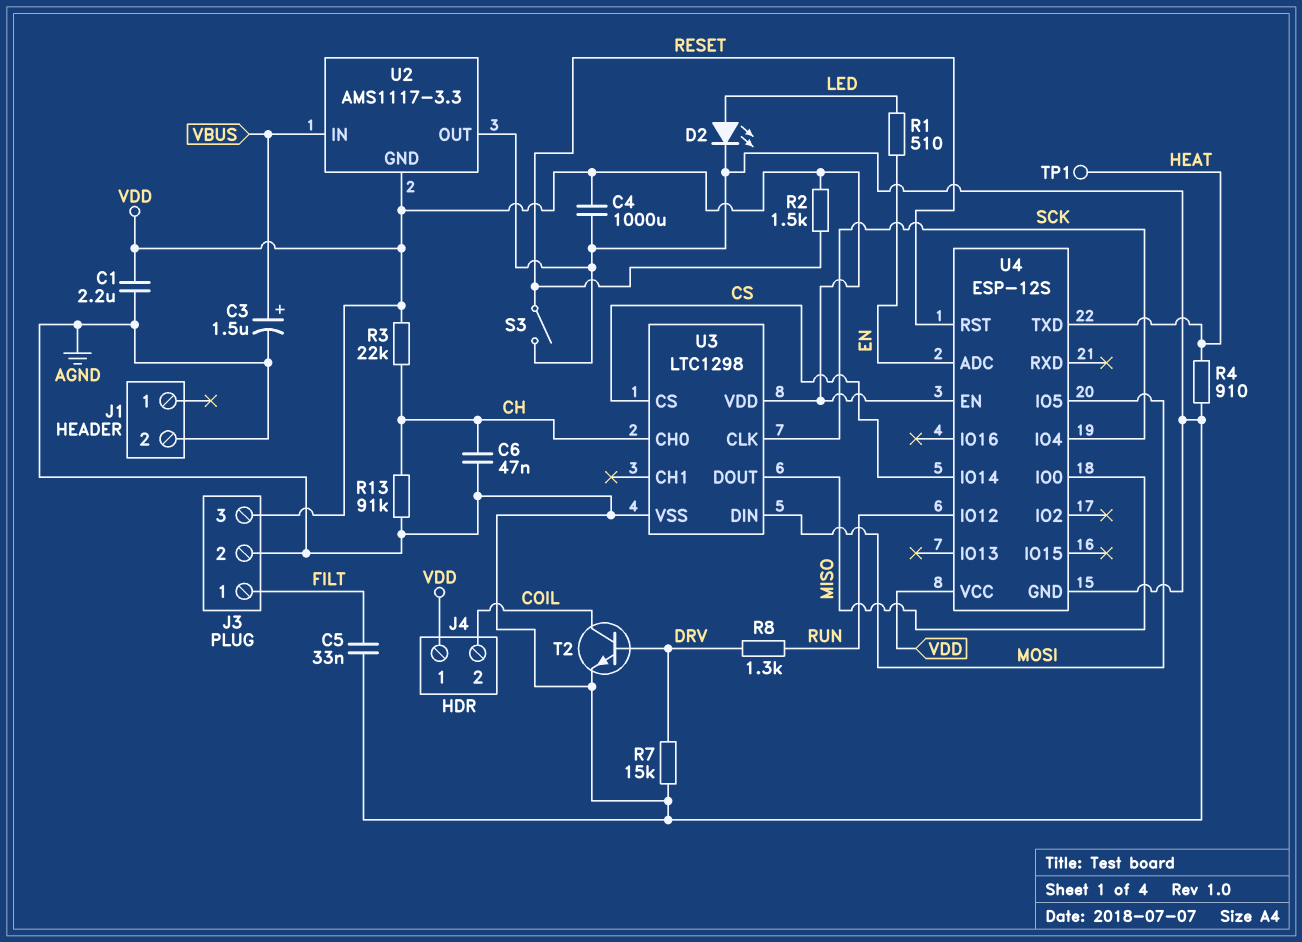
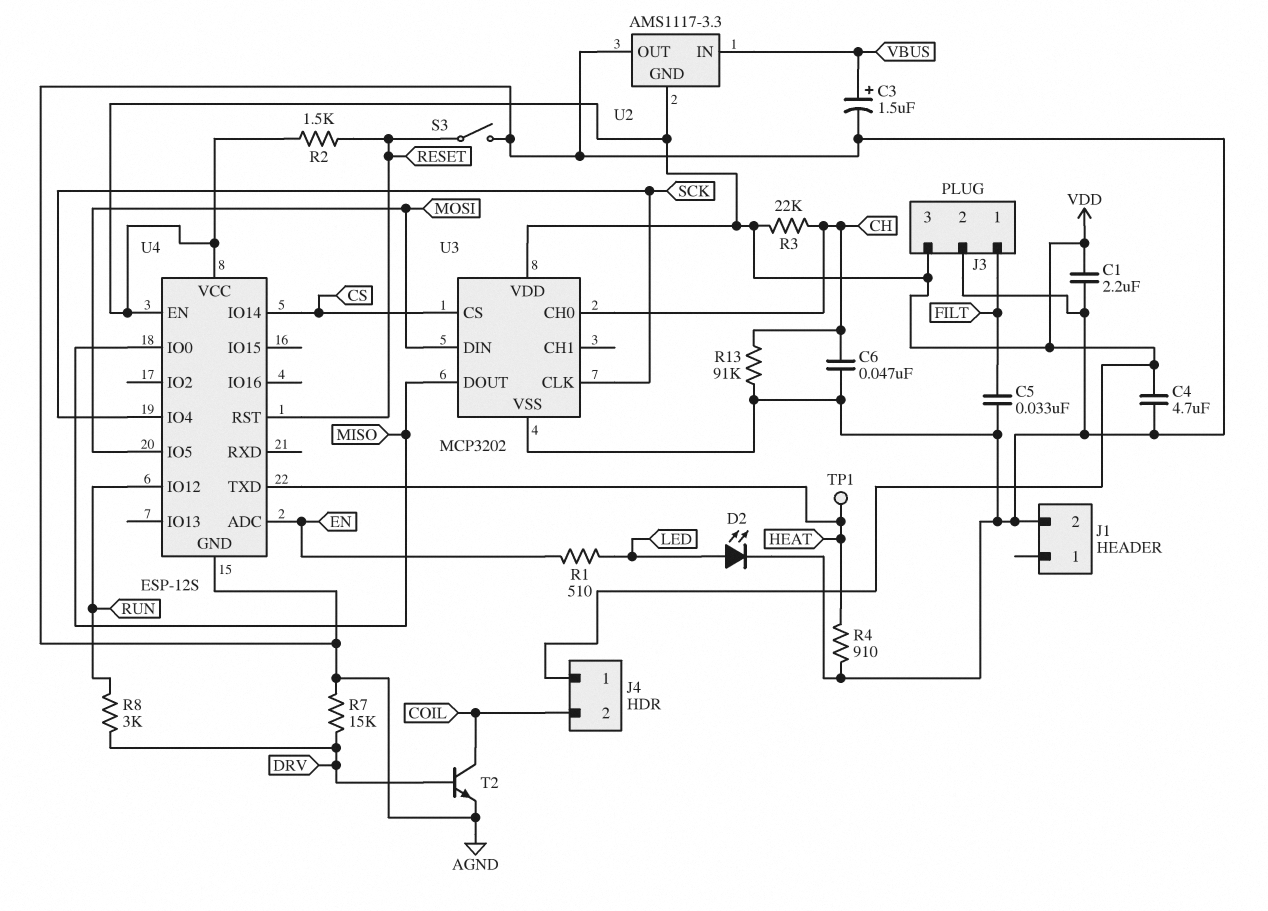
C4: 1000uF (AGND, VDD) -> 4.7uF (AGND, VDD)
R8: 1.3k (DRV, RUN) -> 3k (DRV, RUN)
U3: LTC1298 -> MCP3202

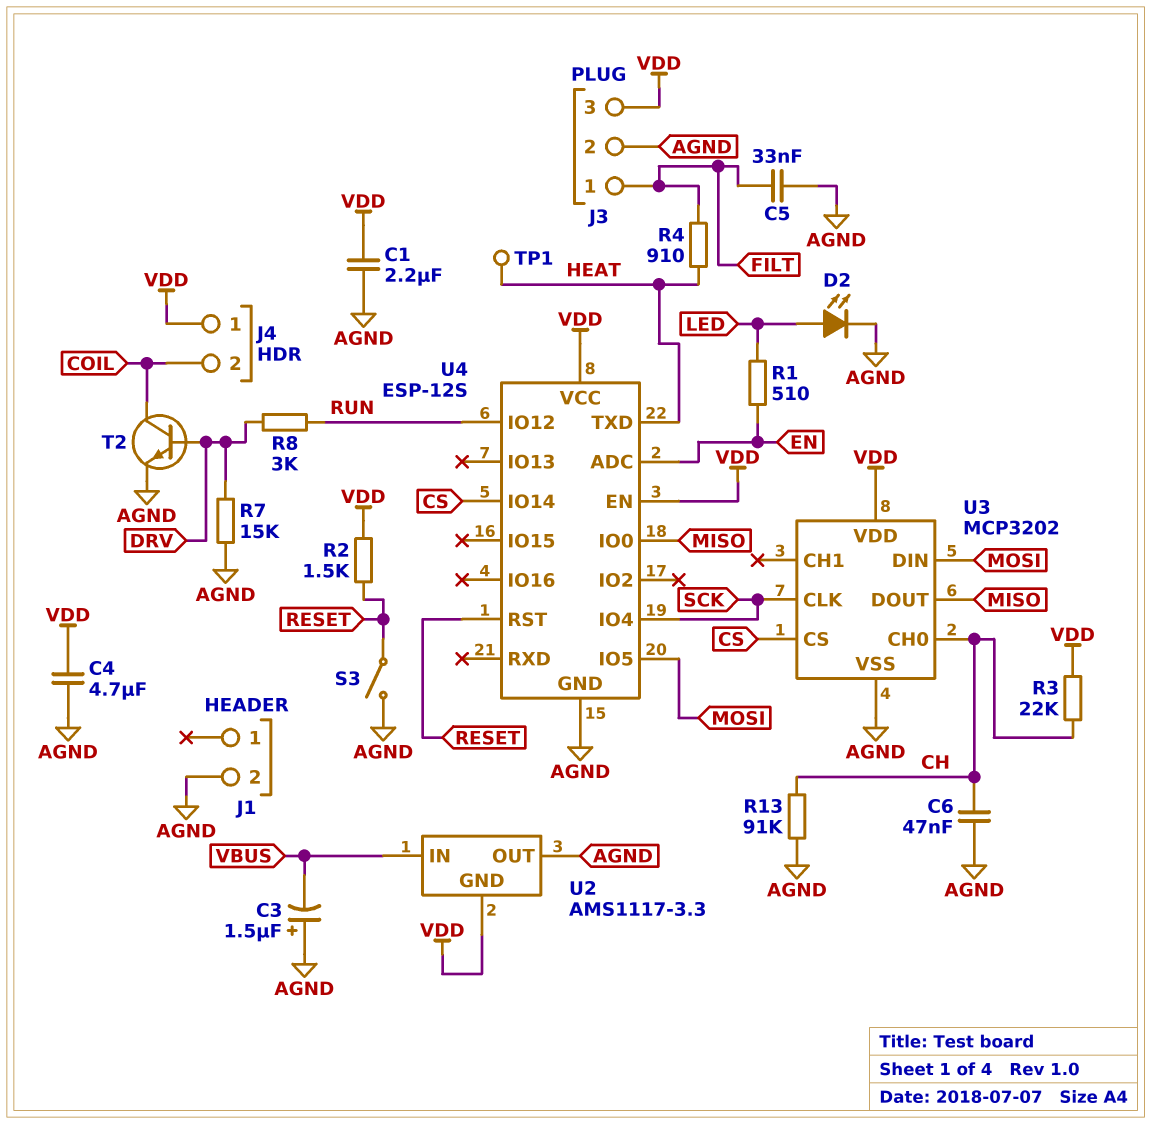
C3: 1.5uF (plus VBUS, minus AGND) -> 1.5uF (plus AGND, minus VBUS)
R4: 910 (AGND, HEAT) -> 910 (FILT, HEAT)

